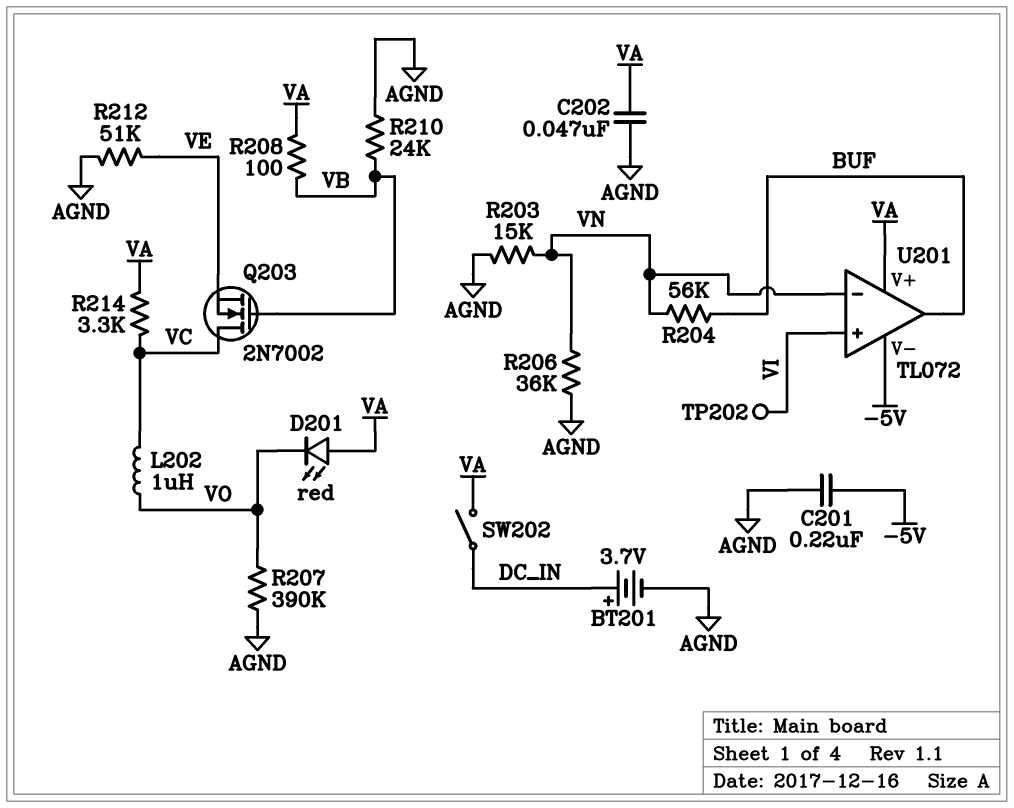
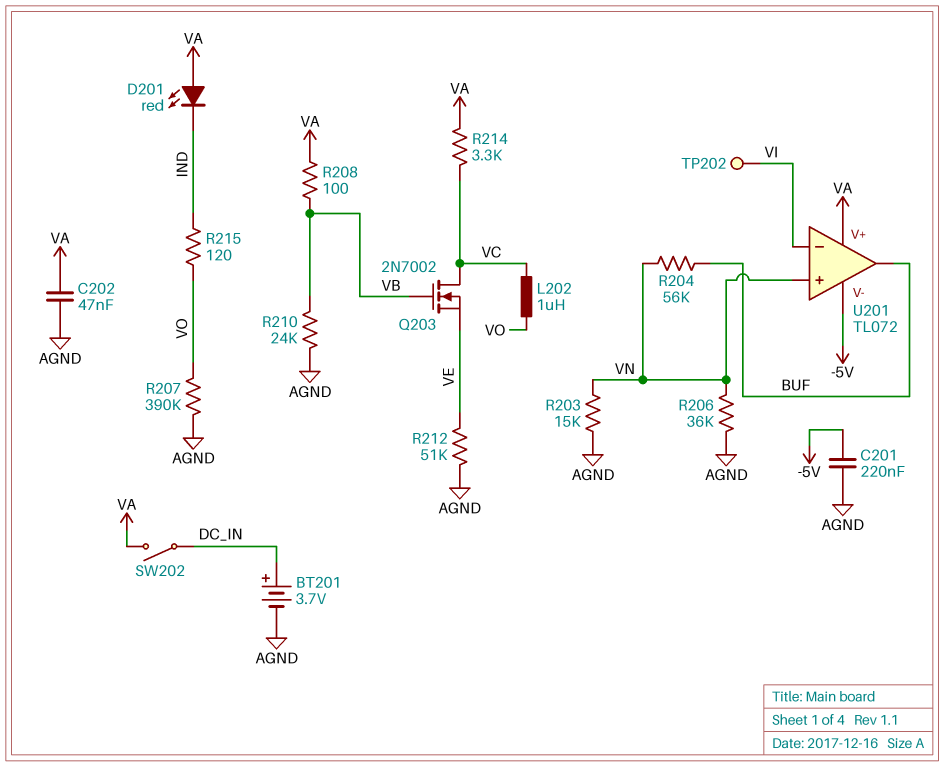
D201: LED red (A VA, K VO) -> LED red (A VA, K IND)
R215: none -> 120 (IND, VO)
U201 pin in+: VI -> VN
U201 pin in-: VN -> VI

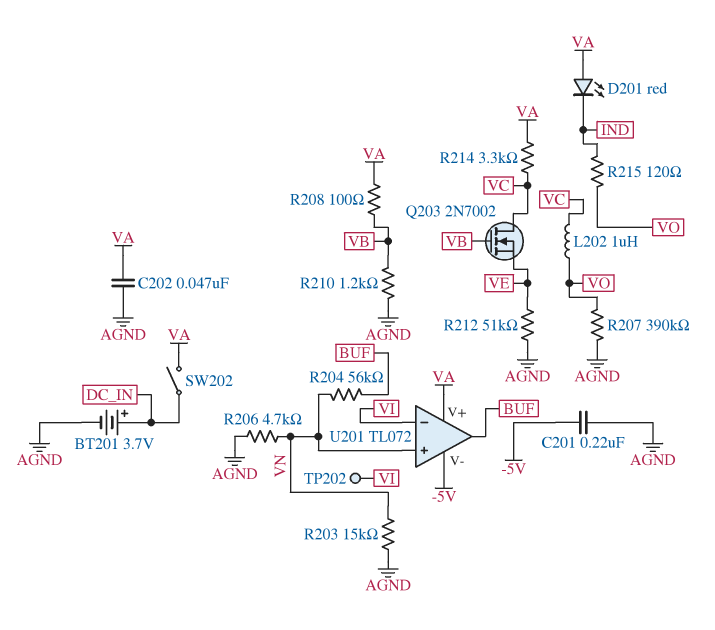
R206: 36k (AGND, VN) -> 4.7k (AGND, VN)
R210: 24k (AGND, VB) -> 1.2k (AGND, VB)

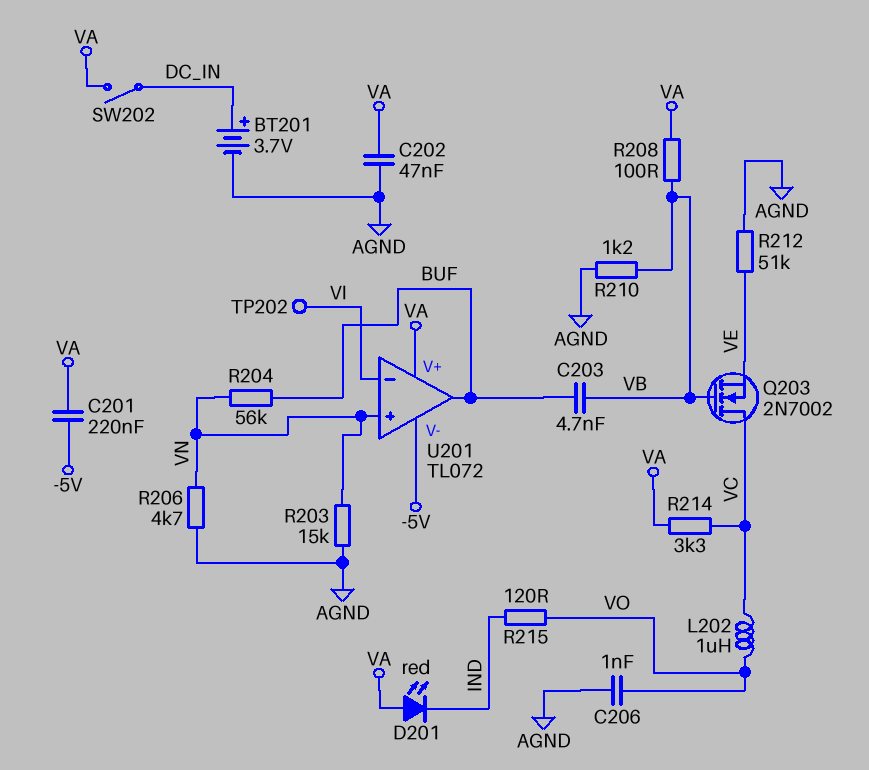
C201: 220nF (-5V, AGND) -> 220nF (-5V, VA)
C203: none -> 4.7nF (BUF, VB)
C206: none -> 1nF (AGND, VO)
R207: 390k (AGND, VO) -> none

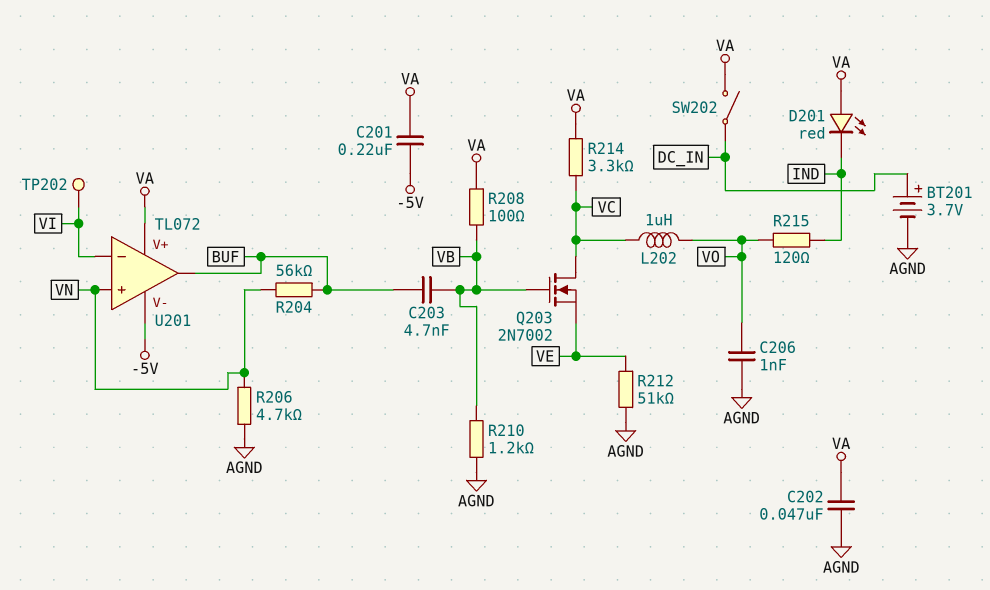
R203: 15k (AGND, VN) -> none

